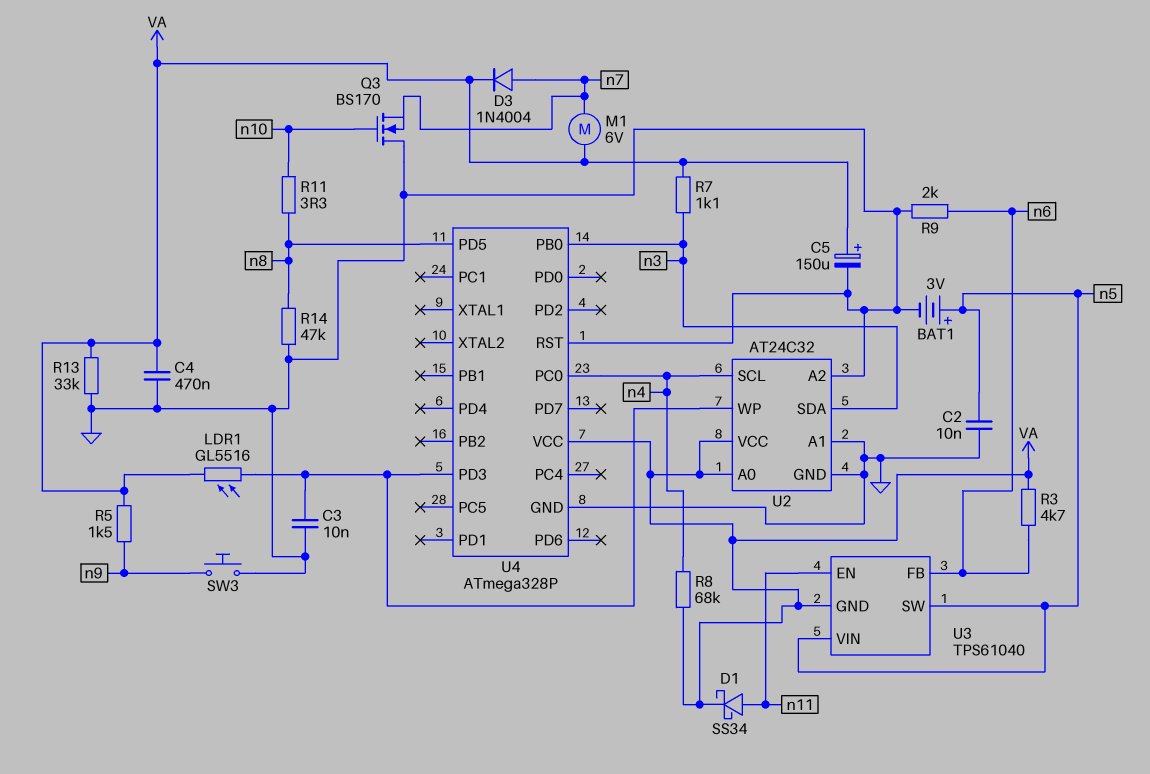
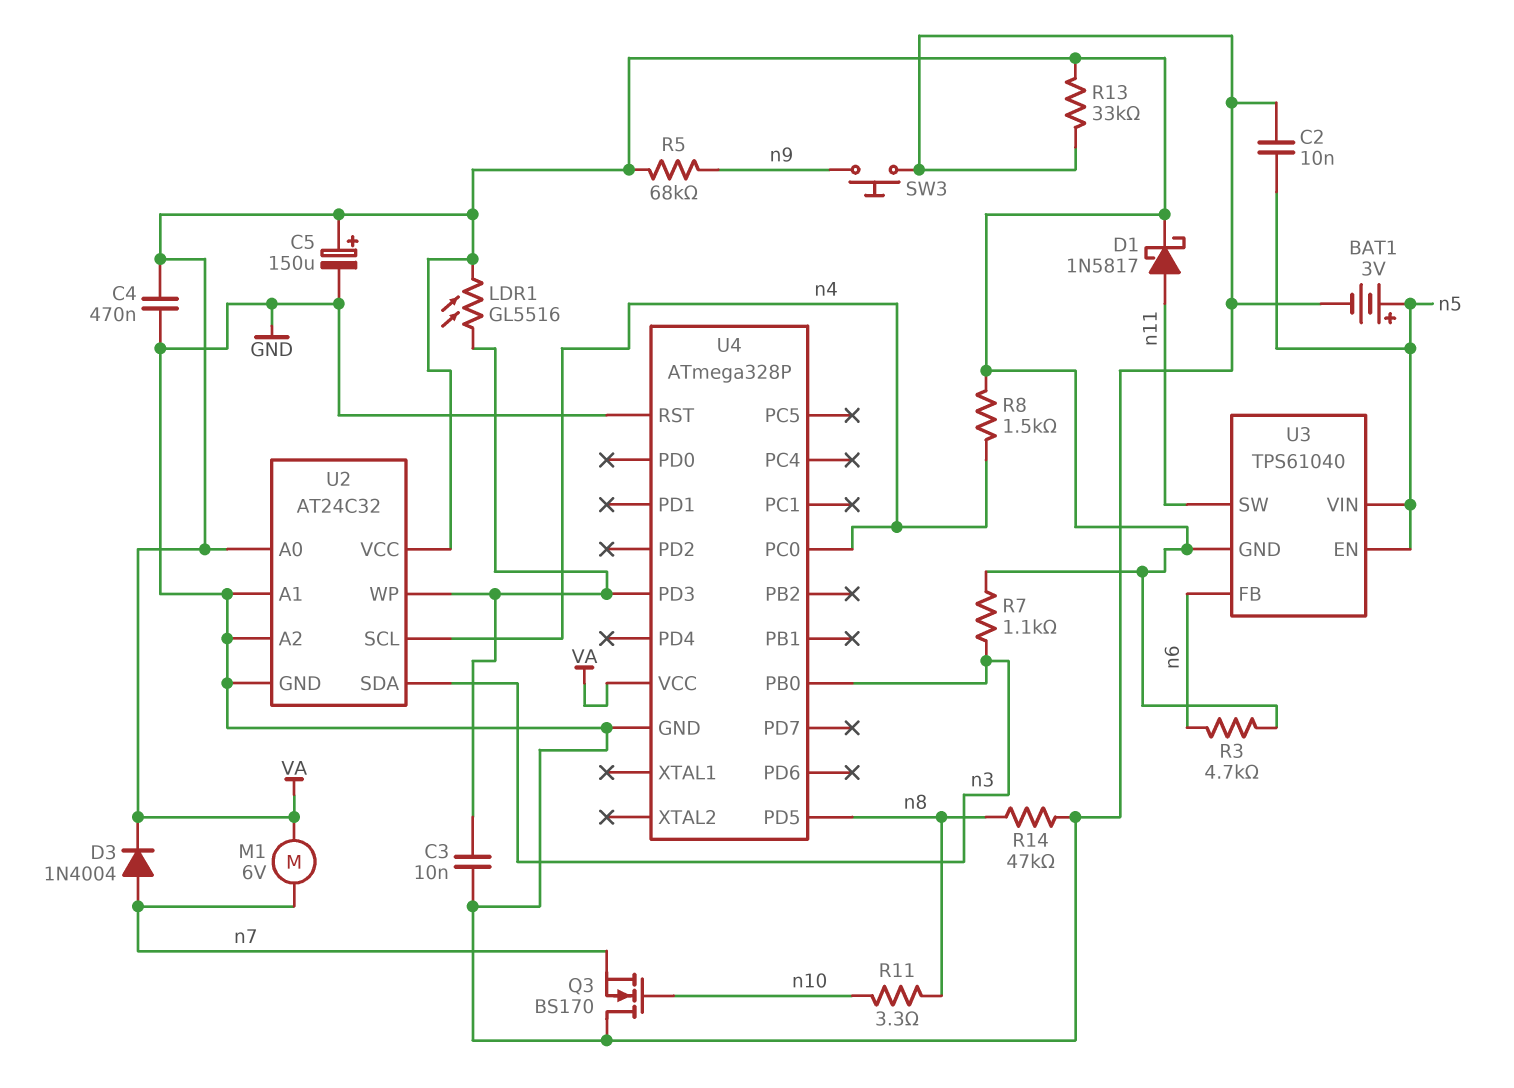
D1: schottky SS34 (A n11, K VA) -> schottky 1N5817 (A n11, K VA)
R5: 1.5k (VA, n9) -> 68k (VA, n9)
R8: 68k (VA, n4) -> 1.5k (VA, n4)
R9: 2k (GND, n6) -> none
U3 pin EN: n11 -> n5
U3 pin SW: n5 -> n11

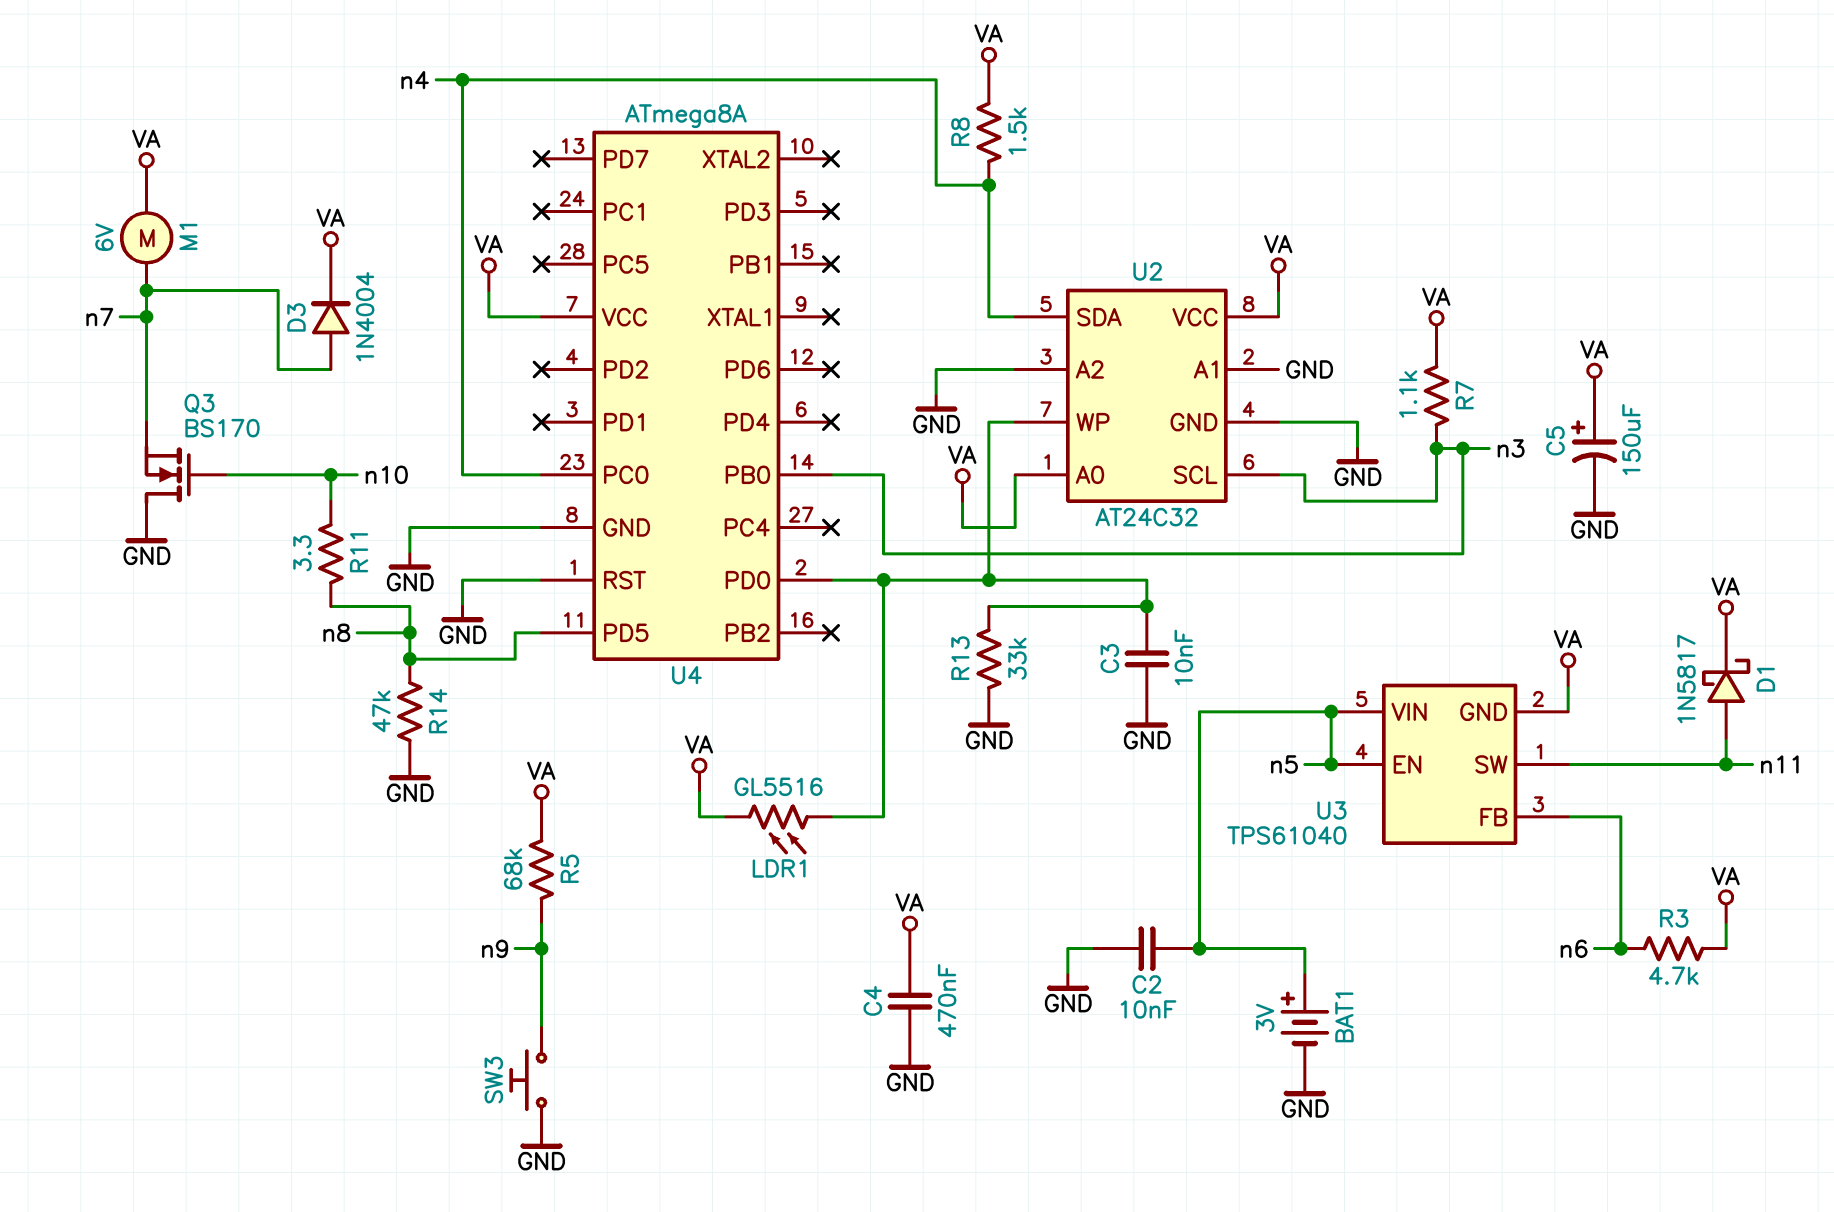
R13: 33k (GND, VA) -> 33k (GND, U2/WP)
U2 pin SCL: n4 -> n3
U2 pin SDA: n3 -> n4
U4: ATmega328P -> ATmega8A
U4 pin PD0: none -> U2/WP
U4 pin PD3: U2/WP -> none

